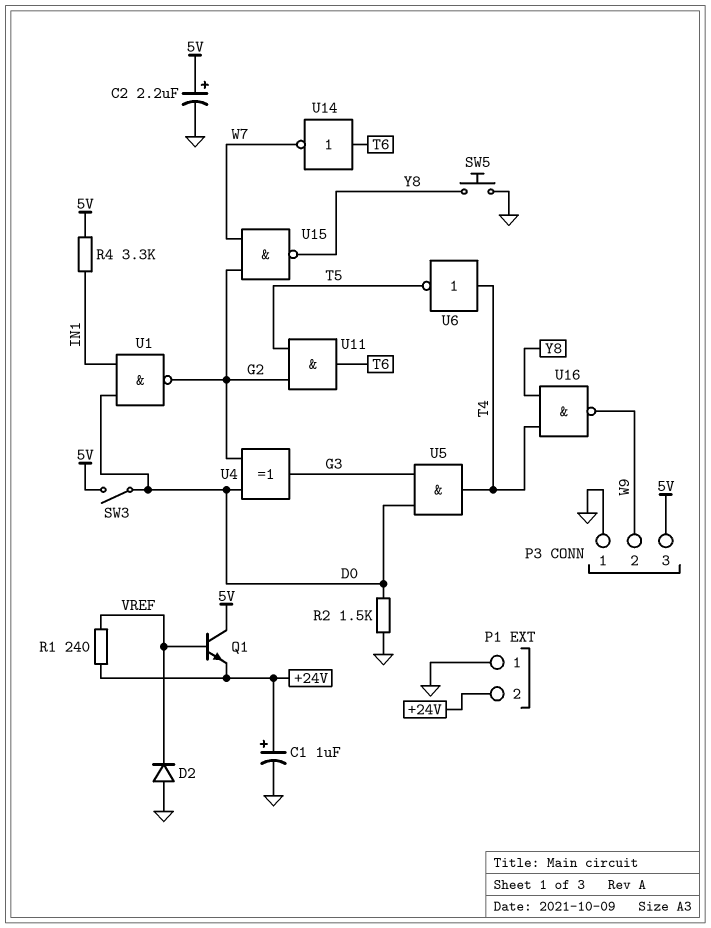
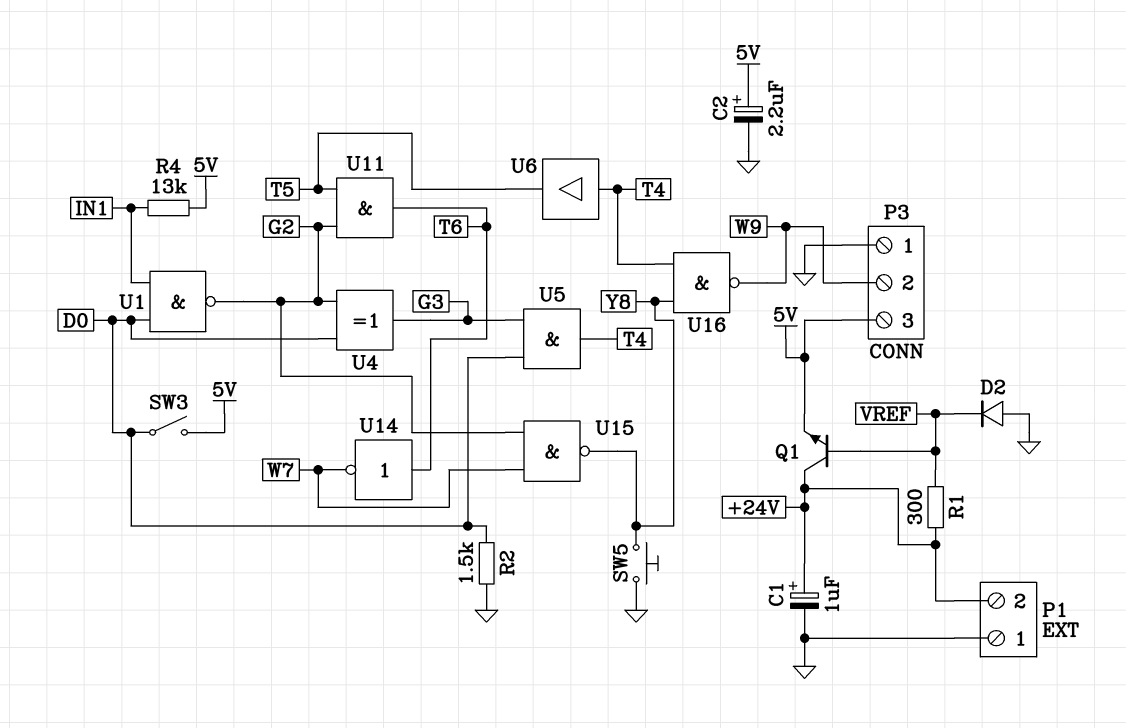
Q1: NPN (B VREF, C 5V, E +24V) -> NPN (B VREF, C +24V, E 5V)
R1: 240 (+24V, VREF) -> 300 (+24V, VREF)
R4: 3.3k (5V, IN1) -> 13k (5V, IN1)
U6: NOT (in T4, out T5) -> buffer (in T4, out T5)

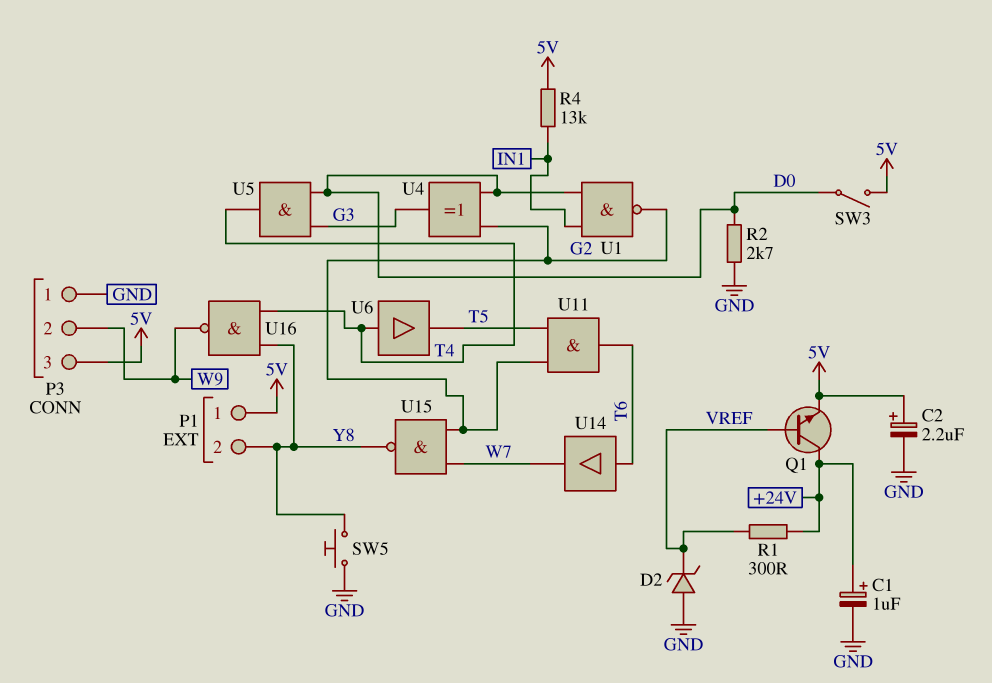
D2: diode (A GND, K VREF) -> zener (A GND, K VREF)
P1 pin 1: GND -> 5V
P1 pin 2: +24V -> Y8
R2: 1.5k (D0, GND) -> 2.7k (D0, GND)
U14: NOT (in T6, out W7) -> buffer (in T6, out W7)

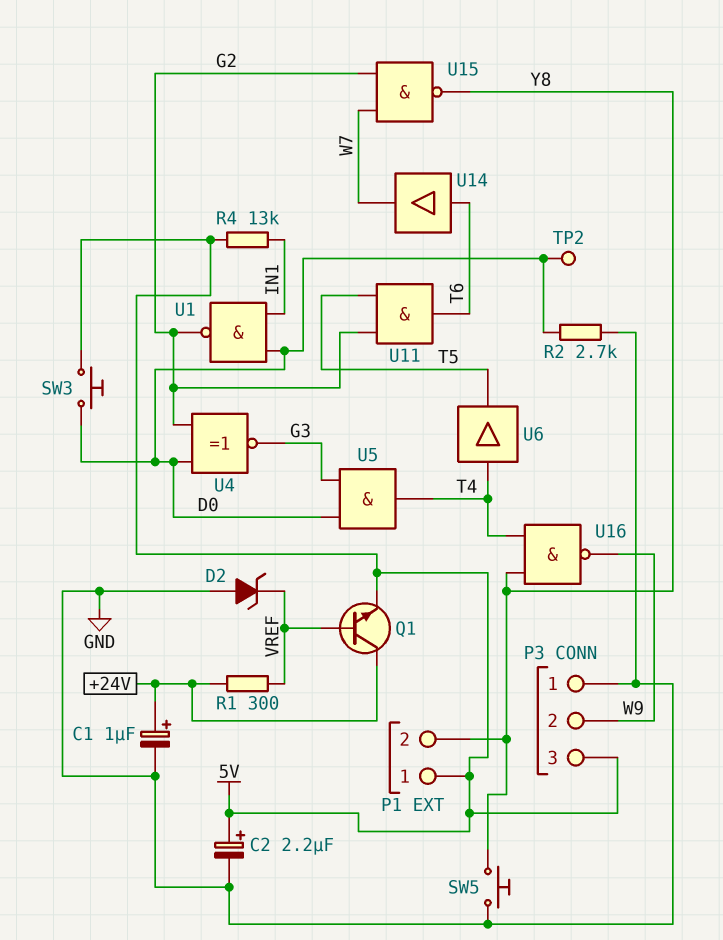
SW3: switch (5V, D0) -> button (5V, D0)
TP2: none -> test point (D0)
U4: XOR (in D0, in G2, out G3) -> XNOR (in D0, in G2, out G3)

